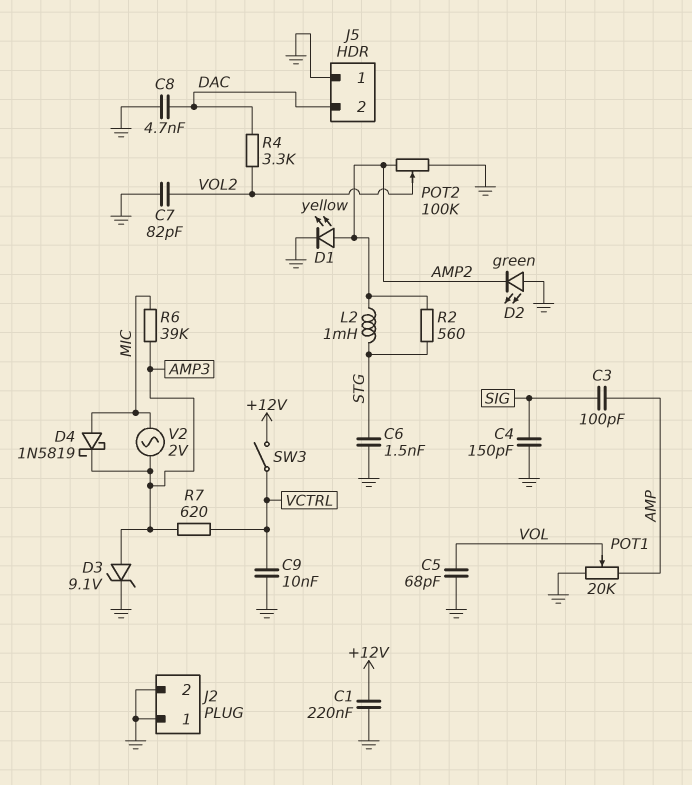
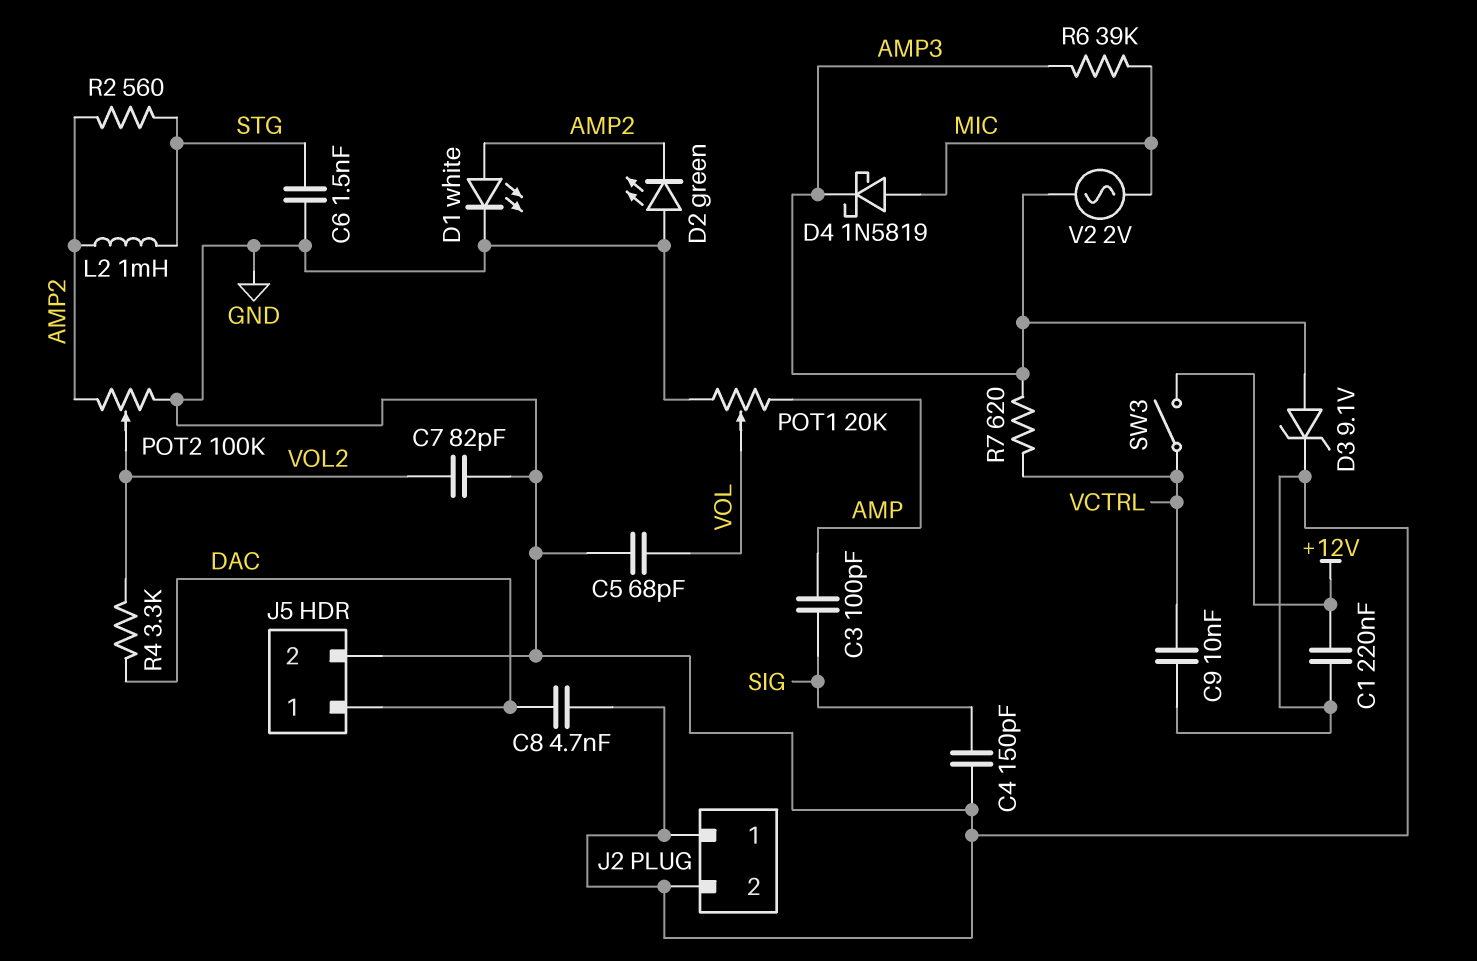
D1: LED yellow (A AMP2, K GND) -> LED white (A AMP2, K GND)
J5 pin 1: GND -> DAC
J5 pin 2: DAC -> GND

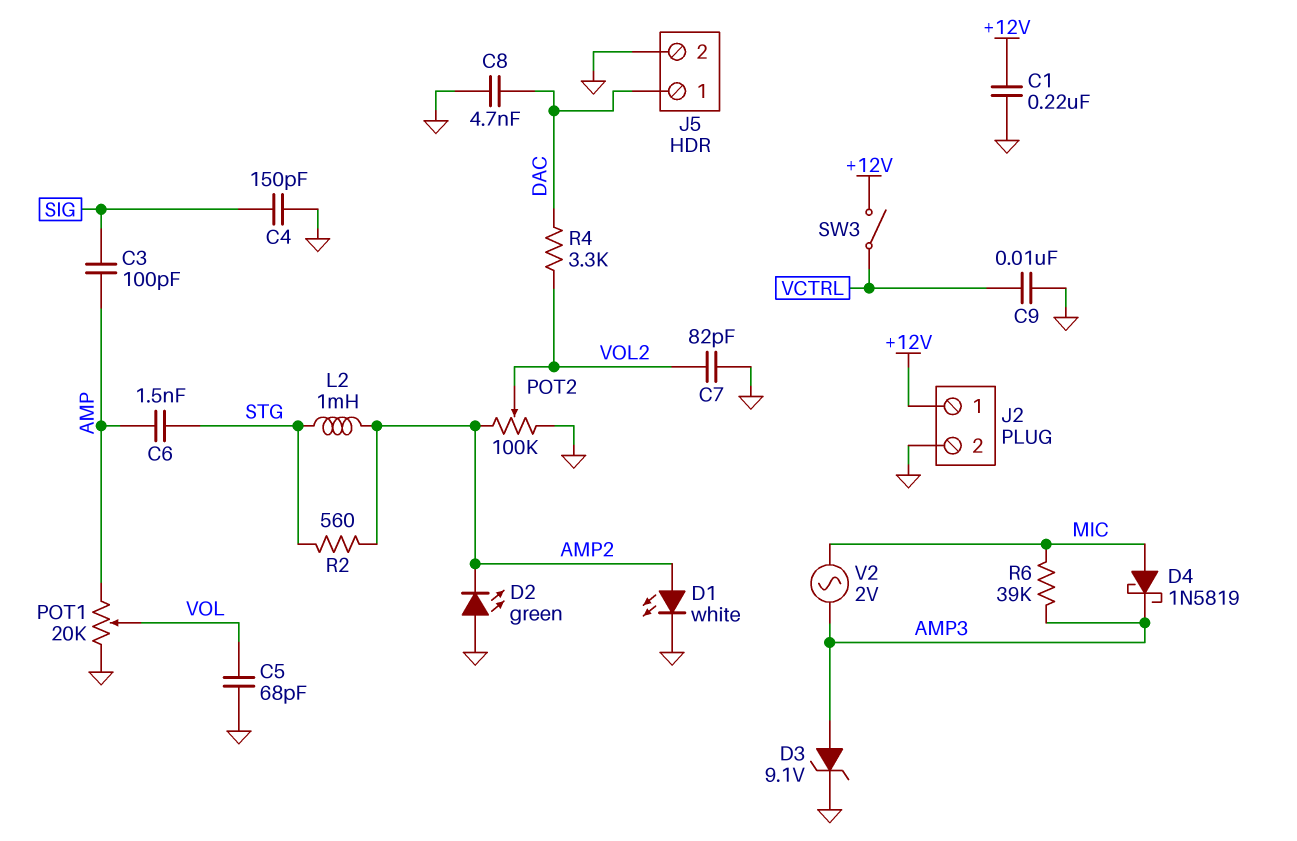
C6: 1.5nF (GND, STG) -> 1.5nF (AMP, STG)
J2 pin 1: GND -> +12V
R7: 620 (AMP3, VCTRL) -> none

